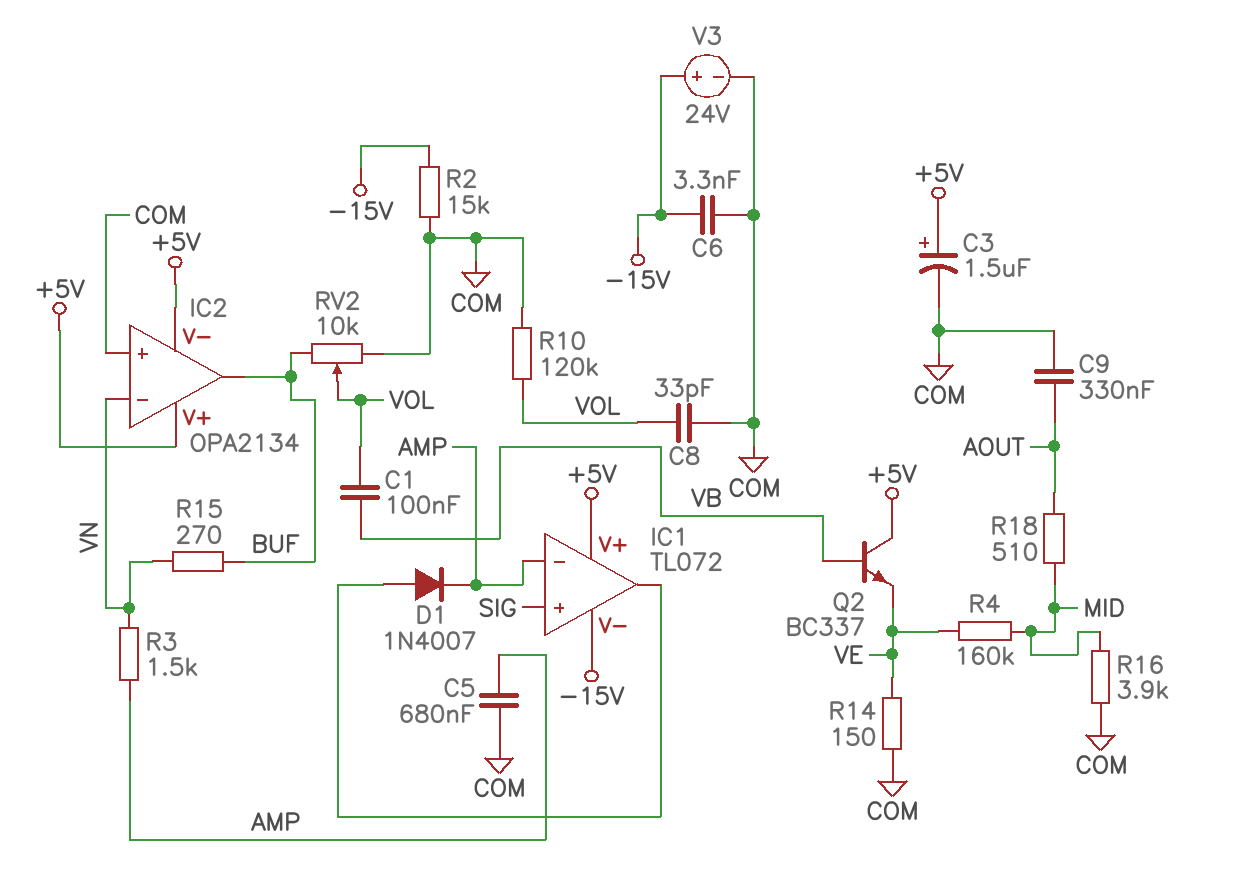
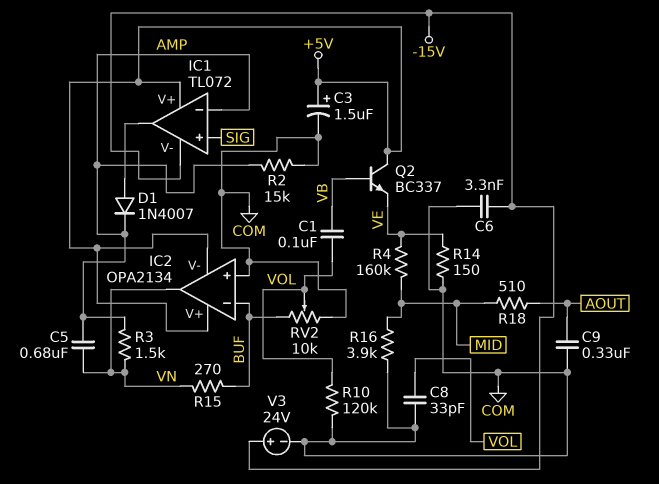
C5: 680nF (AMP, COM) -> 680nF (AMP, VN)
IC2 pin in-: VN -> BUF
IC2 pin out: BUF -> VN
R2: 15k (-15V, COM) -> 15k (AMP, COM)

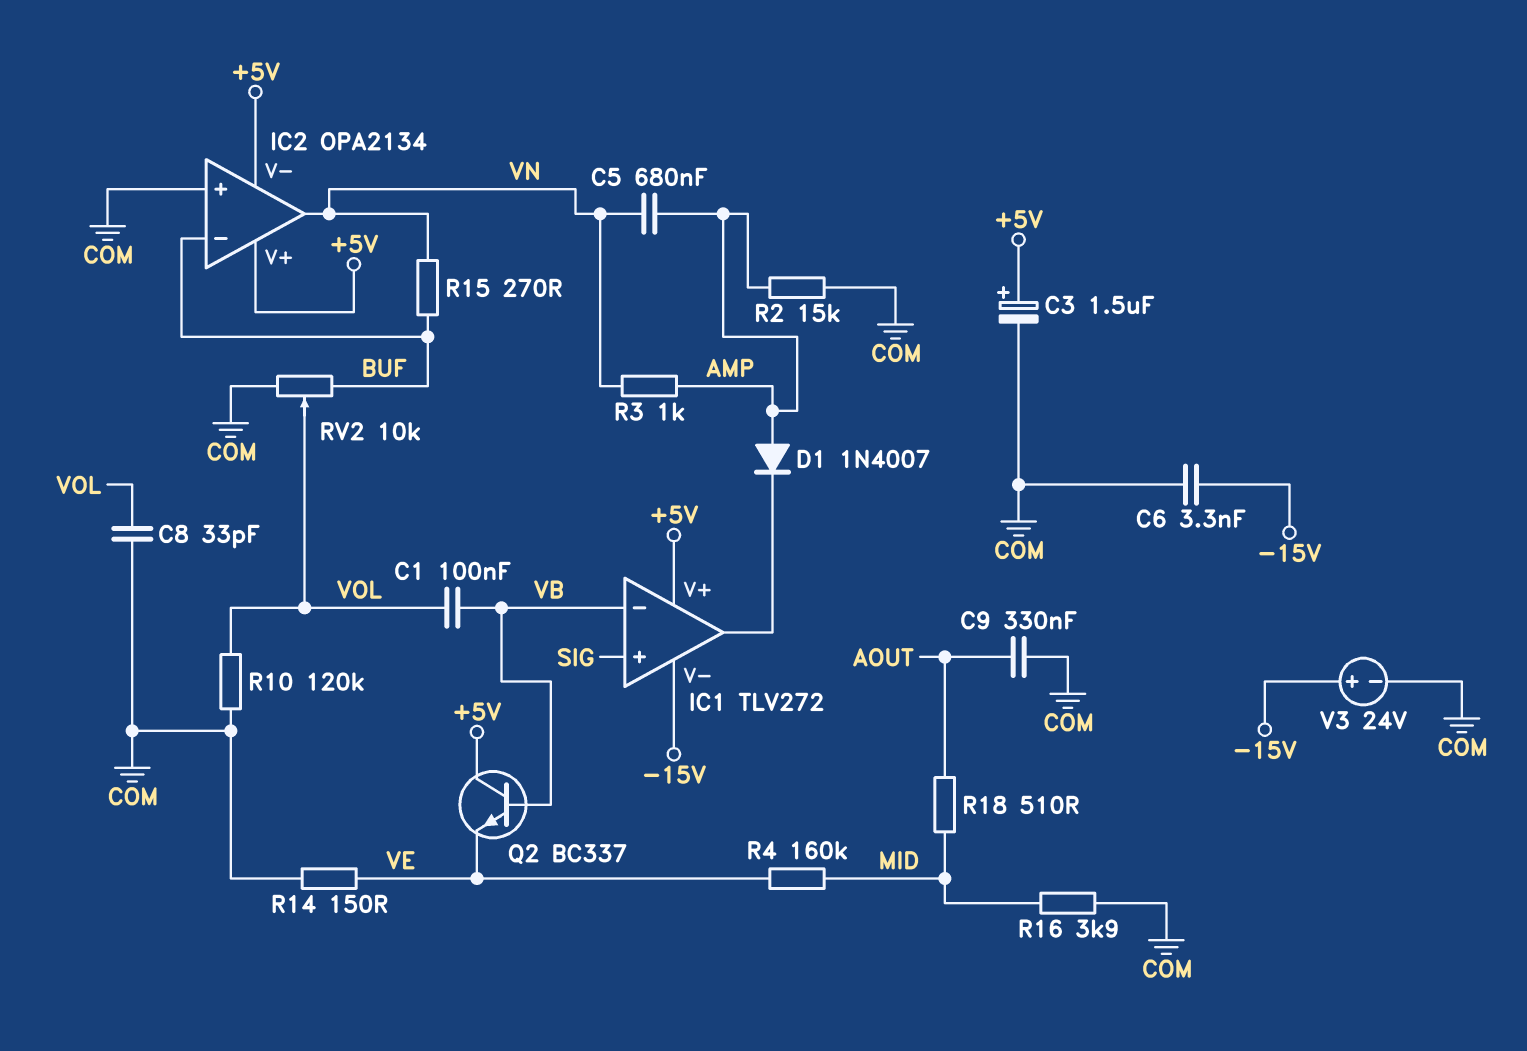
D1: diode 1N4007 (A IC1/out, K AMP) -> diode 1N4007 (A AMP, K IC1/out)
IC1: TL072 -> TLV272
IC1 pin in-: AMP -> VB
R3: 1.5k (AMP, VN) -> 1k (AMP, VN)

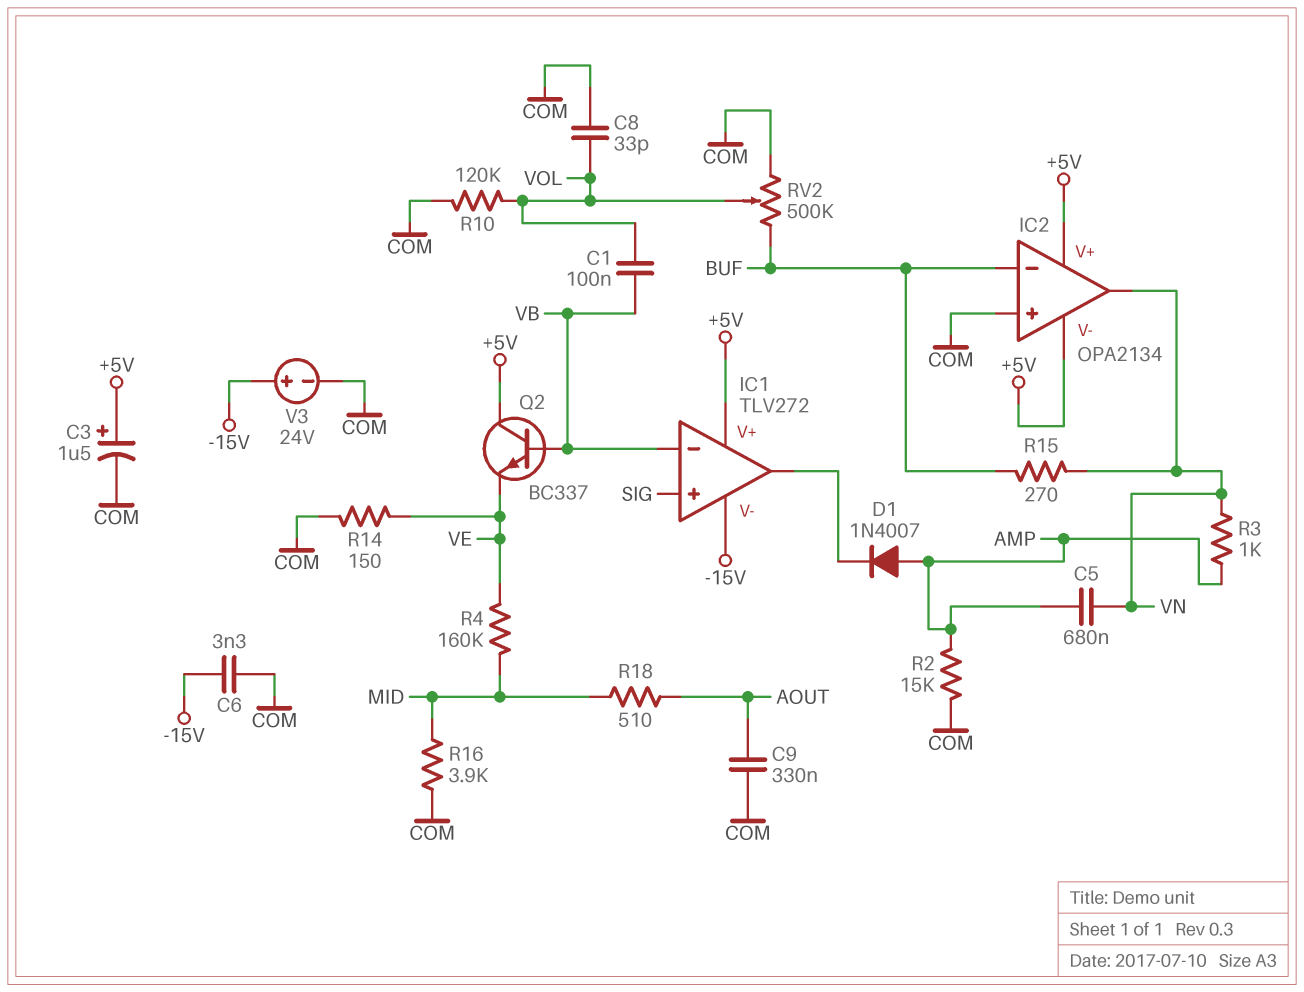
RV2: 10k (BUF, COM, wiper VOL) -> 500k (BUF, COM, wiper VOL)

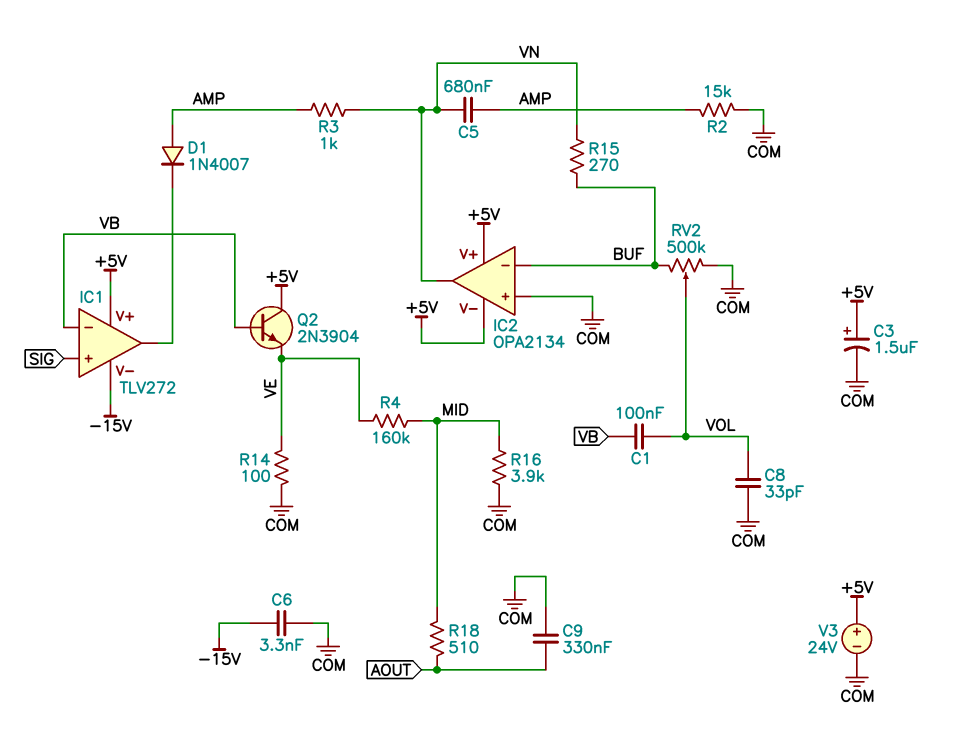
Q2: NPN BC337 (B VB, C +5V, E VE) -> NPN 2N3904 (B VB, C +5V, E VE)
R10: 120k (COM, VOL) -> none
R14: 150 (COM, VE) -> 100 (COM, VE)
V3: 24V (plus -15V, minus COM) -> 24V (plus +5V, minus COM)

